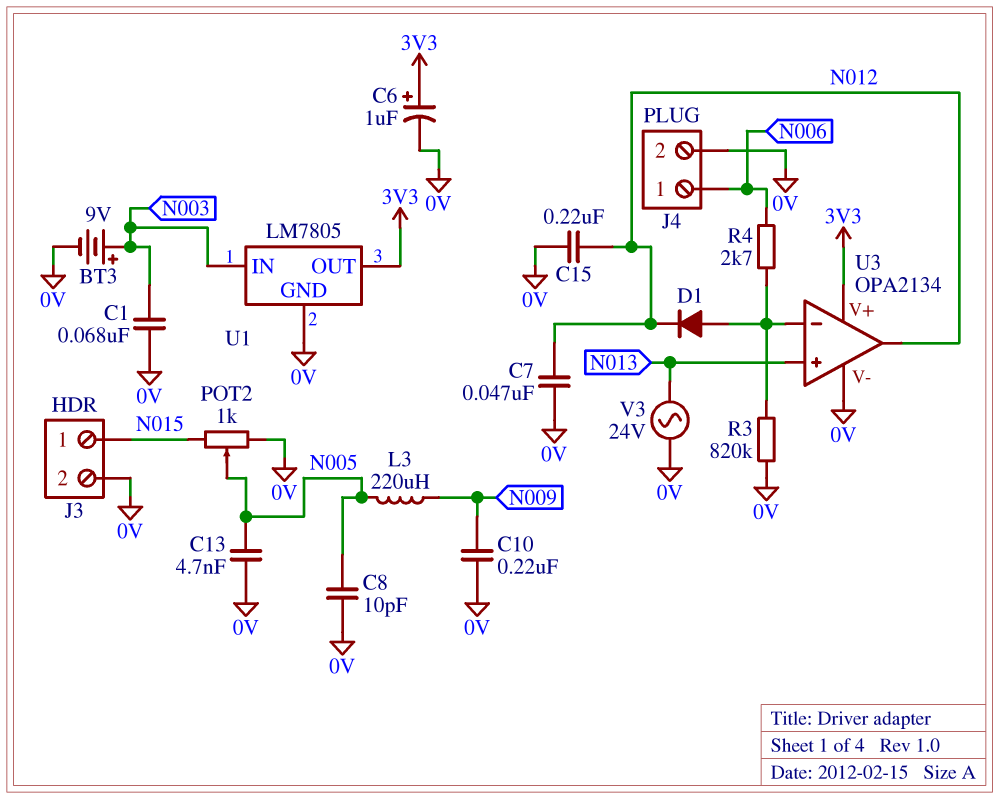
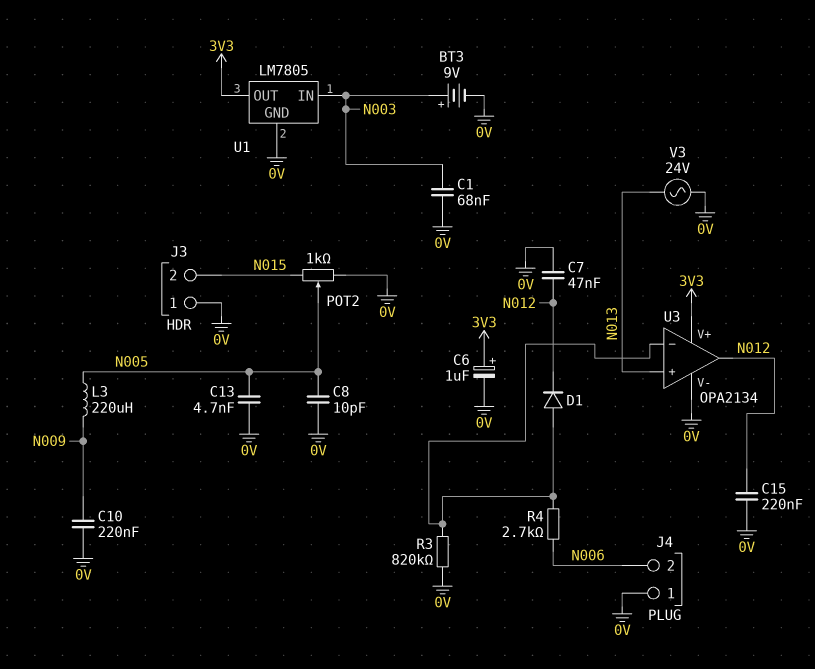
J3 pin 1: N015 -> 0V
J3 pin 2: 0V -> N015
J4 pin 1: N006 -> 0V
J4 pin 2: 0V -> N006

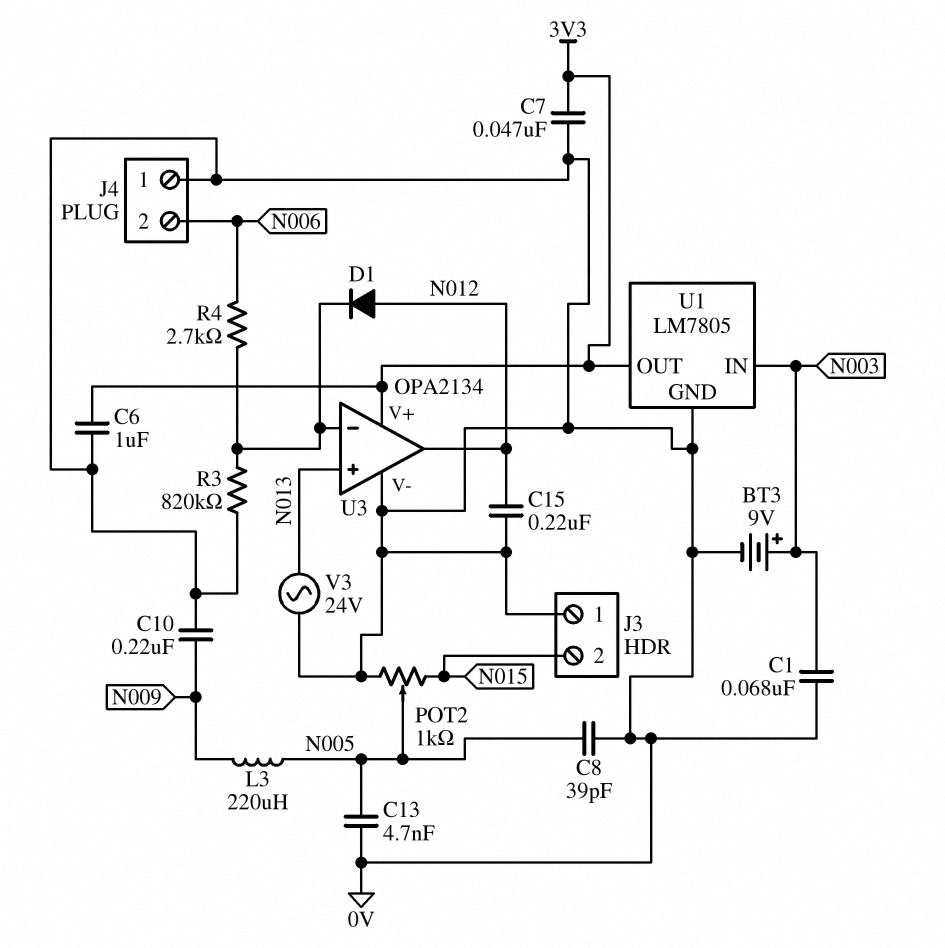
C6: 1uF (plus 3V3, minus 0V) -> 1uF (0V, 3V3)
C7: 47nF (0V, N012) -> 47nF (0V, 3V3)
C8: 10pF (0V, N005) -> 39pF (0V, N005)
D1: diode (A U3/in-, K N012) -> diode (A N012, K U3/in-)

